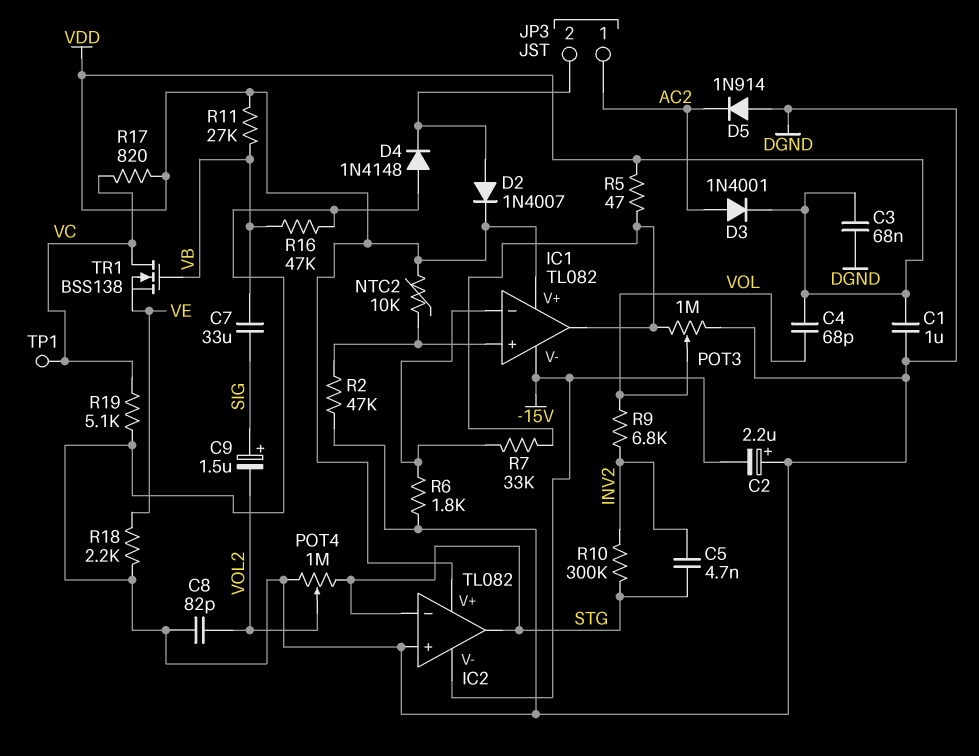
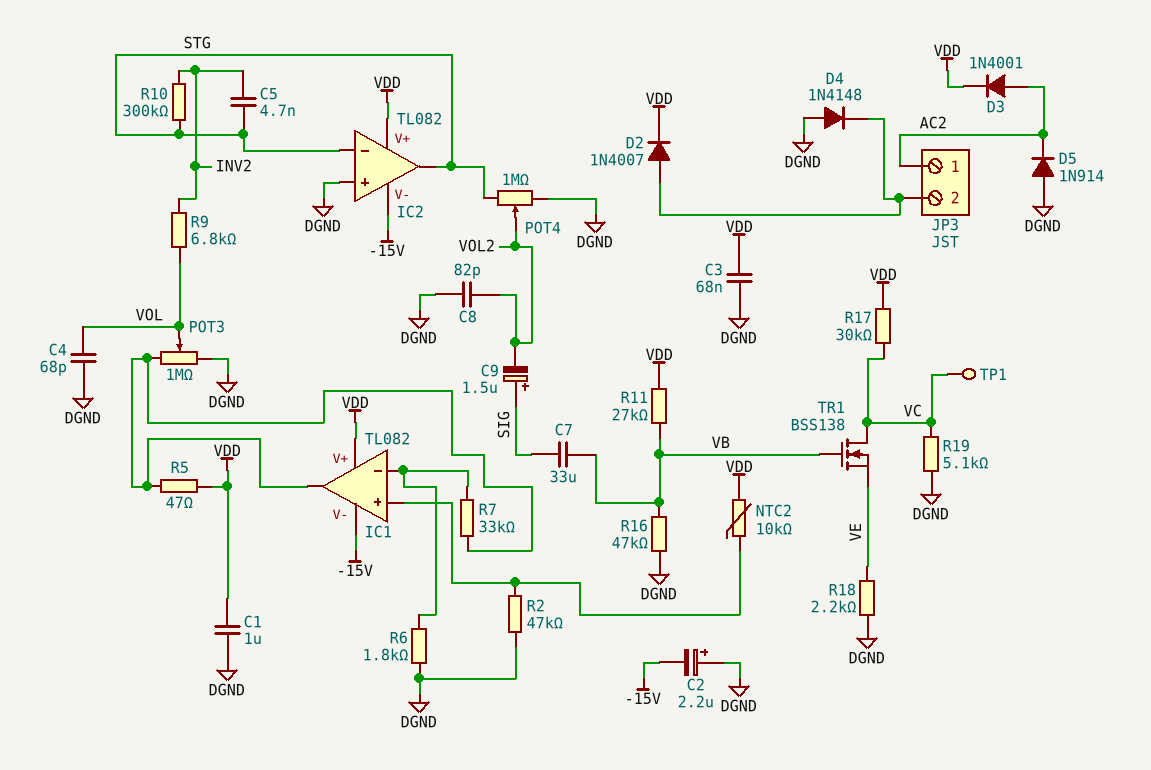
C4: 68pF (VDD, VOL) -> 68pF (DGND, VOL)
R17: 820 (VC, VDD) -> 30k (VC, VDD)

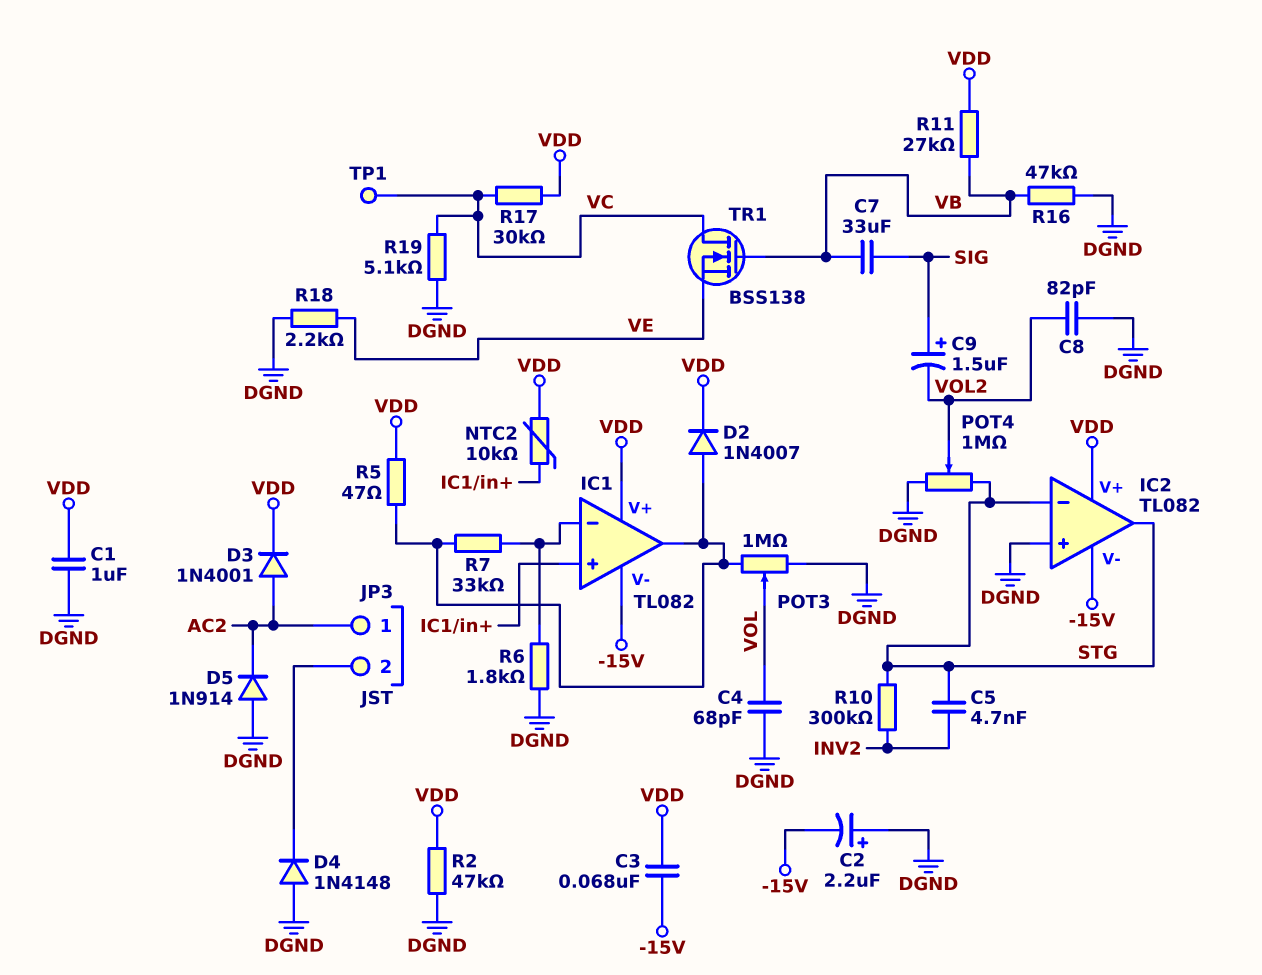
C3: 68nF (DGND, VDD) -> 68nF (-15V, VDD)
D2: diode 1N4007 (A JP3/2, K VDD) -> diode 1N4007 (A IC1/out, K VDD)
R2: 47k (DGND, IC1/in+) -> 47k (DGND, VDD)
R9: 6.8k (INV2, VOL) -> none

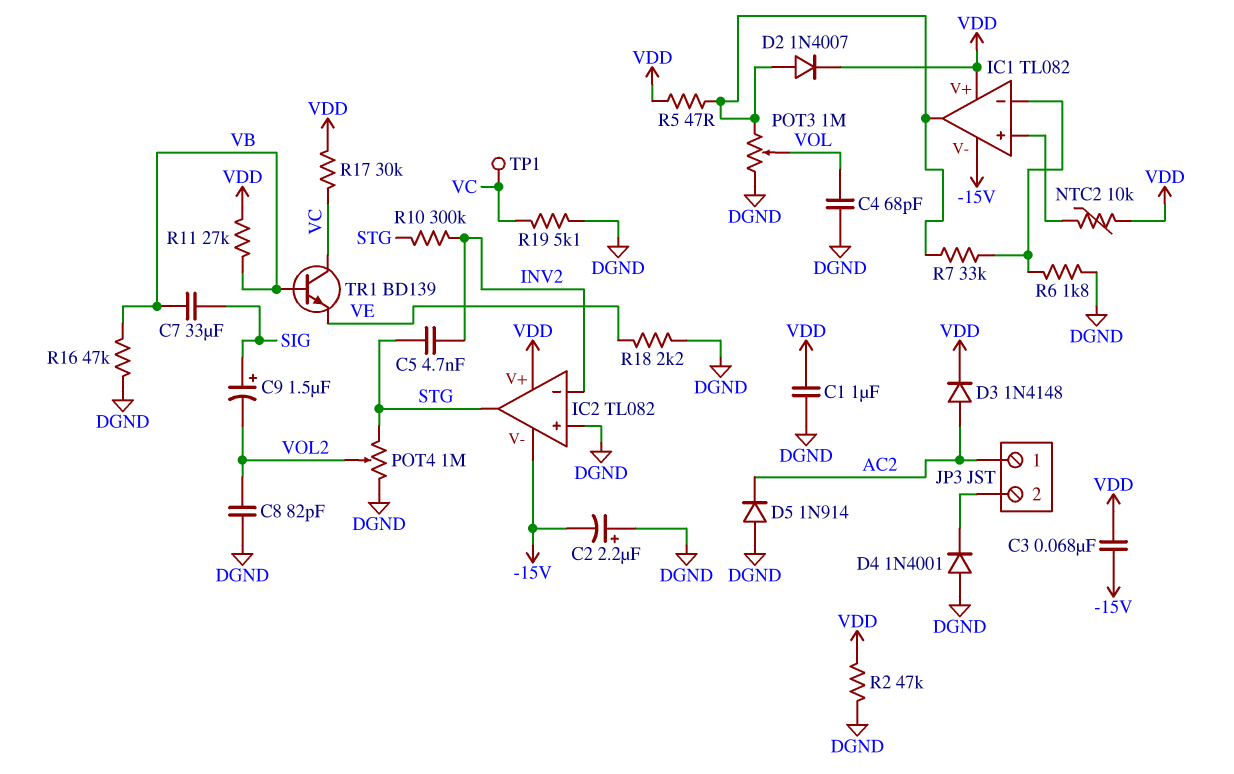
D3: diode 1N4001 (A AC2, K VDD) -> diode 1N4148 (A AC2, K VDD)
D4: diode 1N4148 (A DGND, K JP3/2) -> diode 1N4001 (A DGND, K JP3/2)
IC2 pin in-: STG -> INV2
TR1: NMOS BSS138 (G VB, D VC, S VE) -> NPN BD139 (B VB, C VC, E VE)

